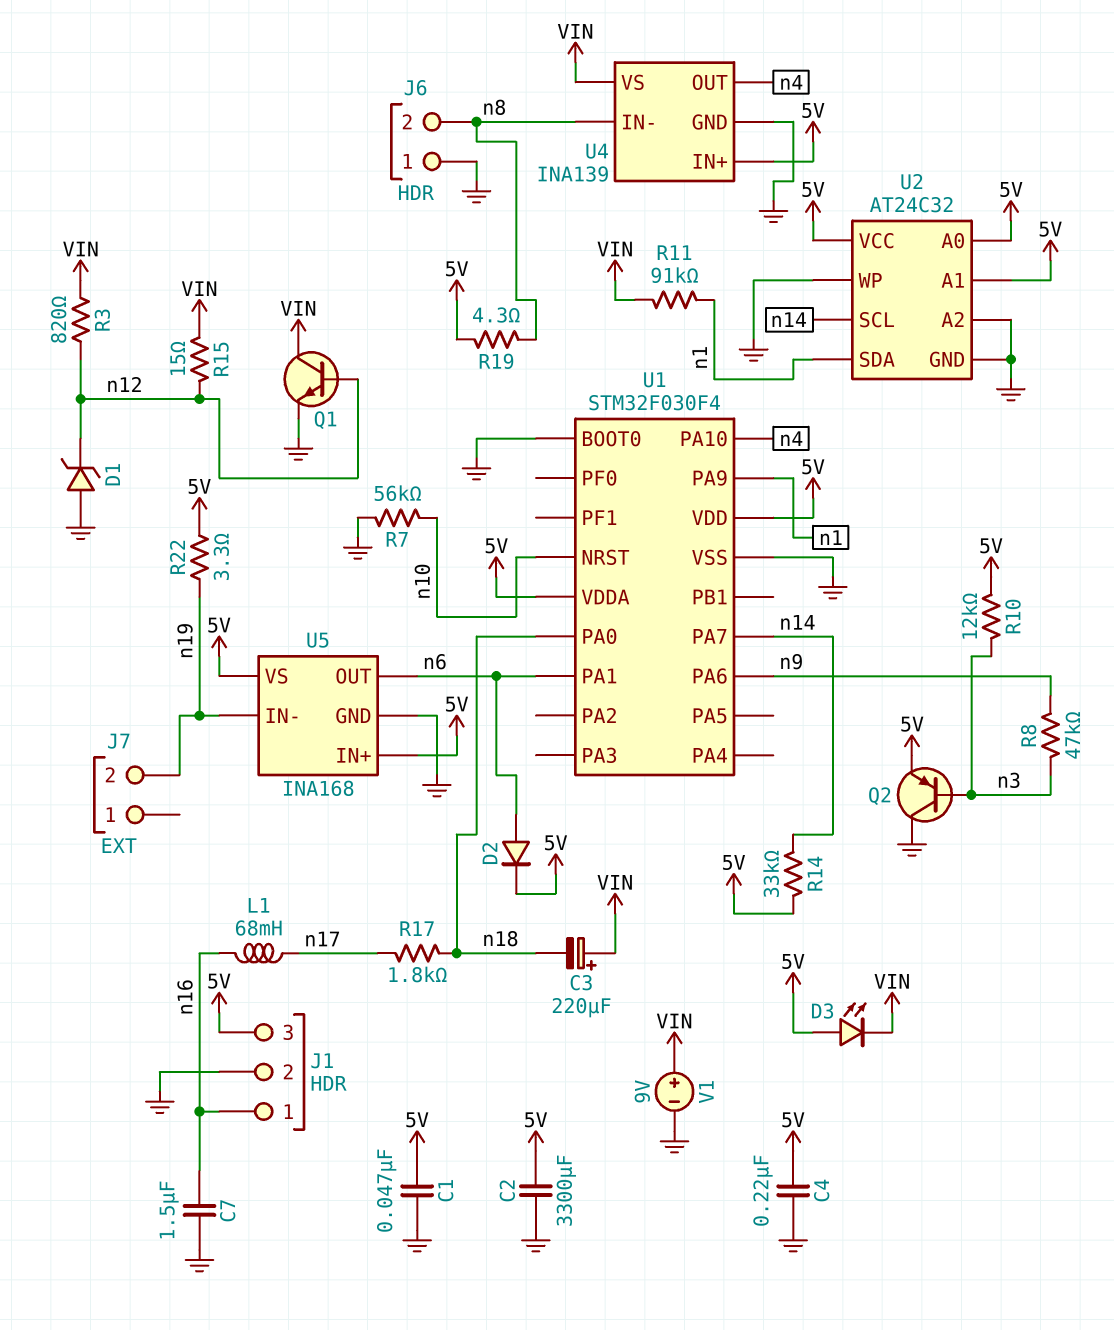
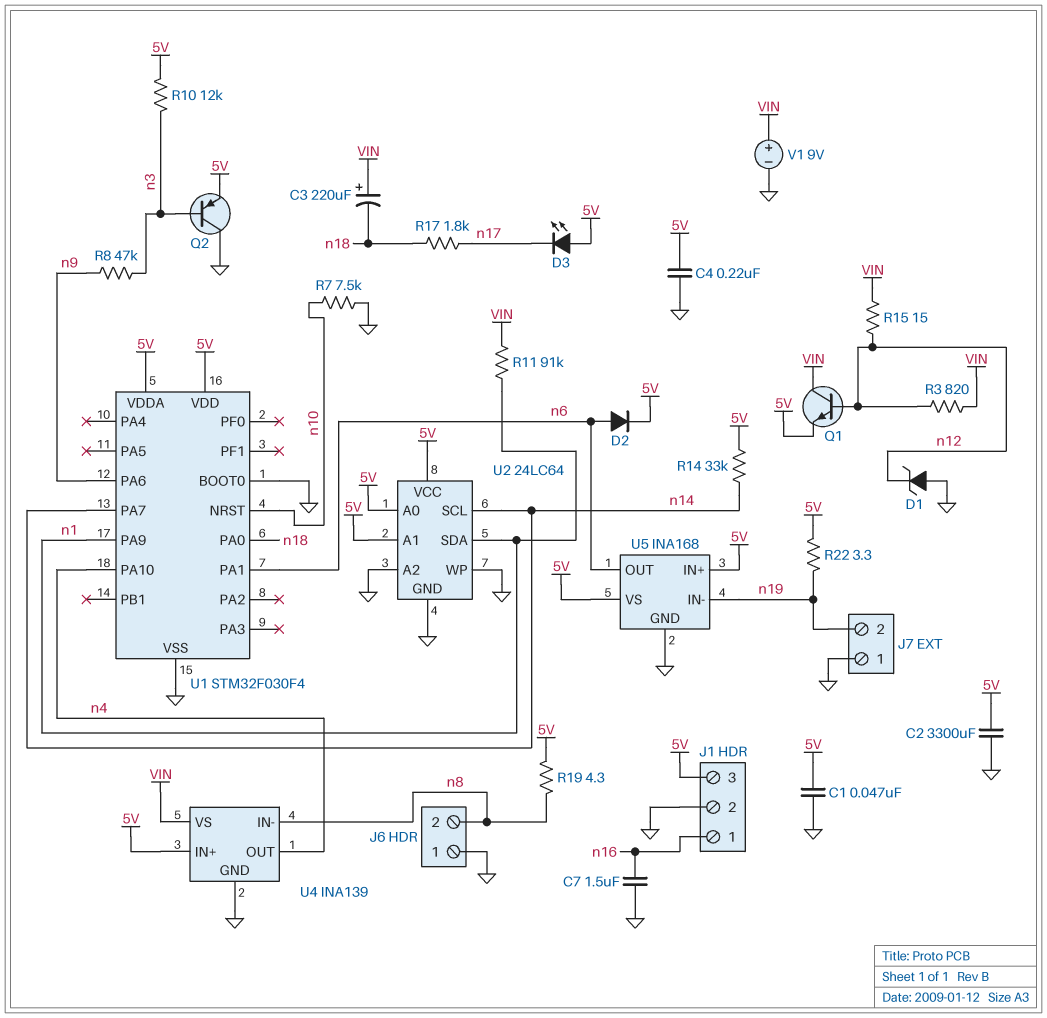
D3: LED (A 5V, K VIN) -> LED (A 5V, K n17)
J7 pin 1: none -> GND
L1: 68mH (n16, n17) -> none
Q1: NPN (B n12, C VIN, E GND) -> NPN (B n12, C VIN, E 5V)
R7: 56k (GND, n10) -> 7.5k (GND, n10)
U2: AT24C32 -> 24LC64

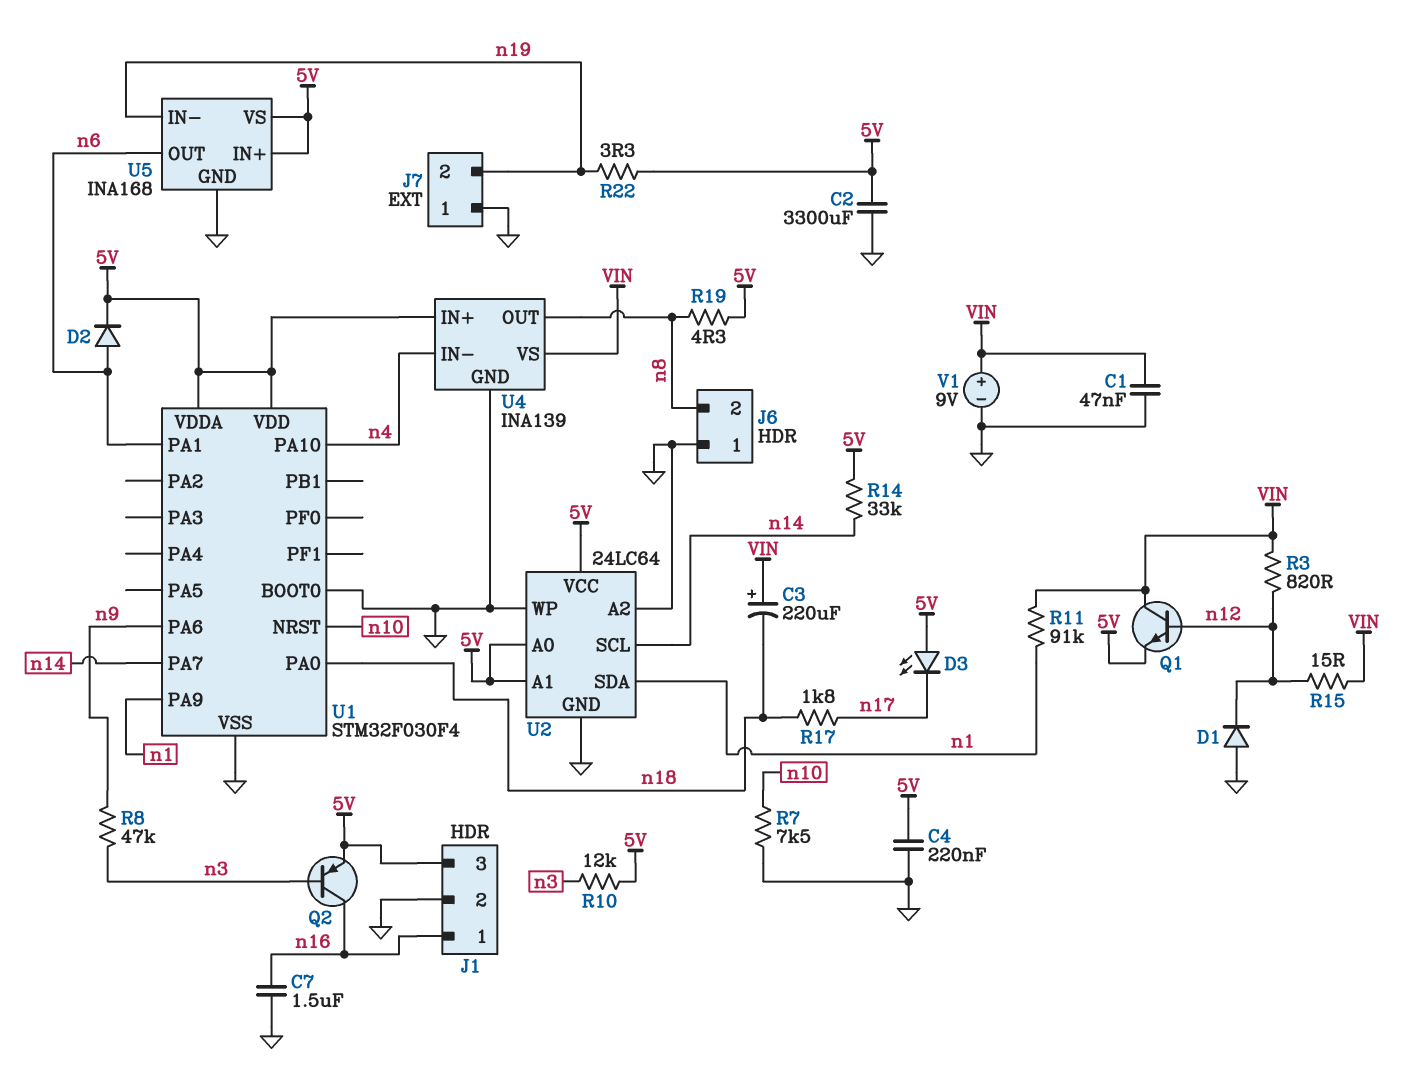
C1: 47nF (5V, GND) -> 47nF (GND, VIN)
D1: zener (A GND, K n12) -> diode (A GND, K n12)
Q2: PNP (B n3, C GND, E 5V) -> PNP (B n3, C n16, E 5V)
U4 pin IN-: n8 -> n4
U4 pin OUT: n4 -> n8

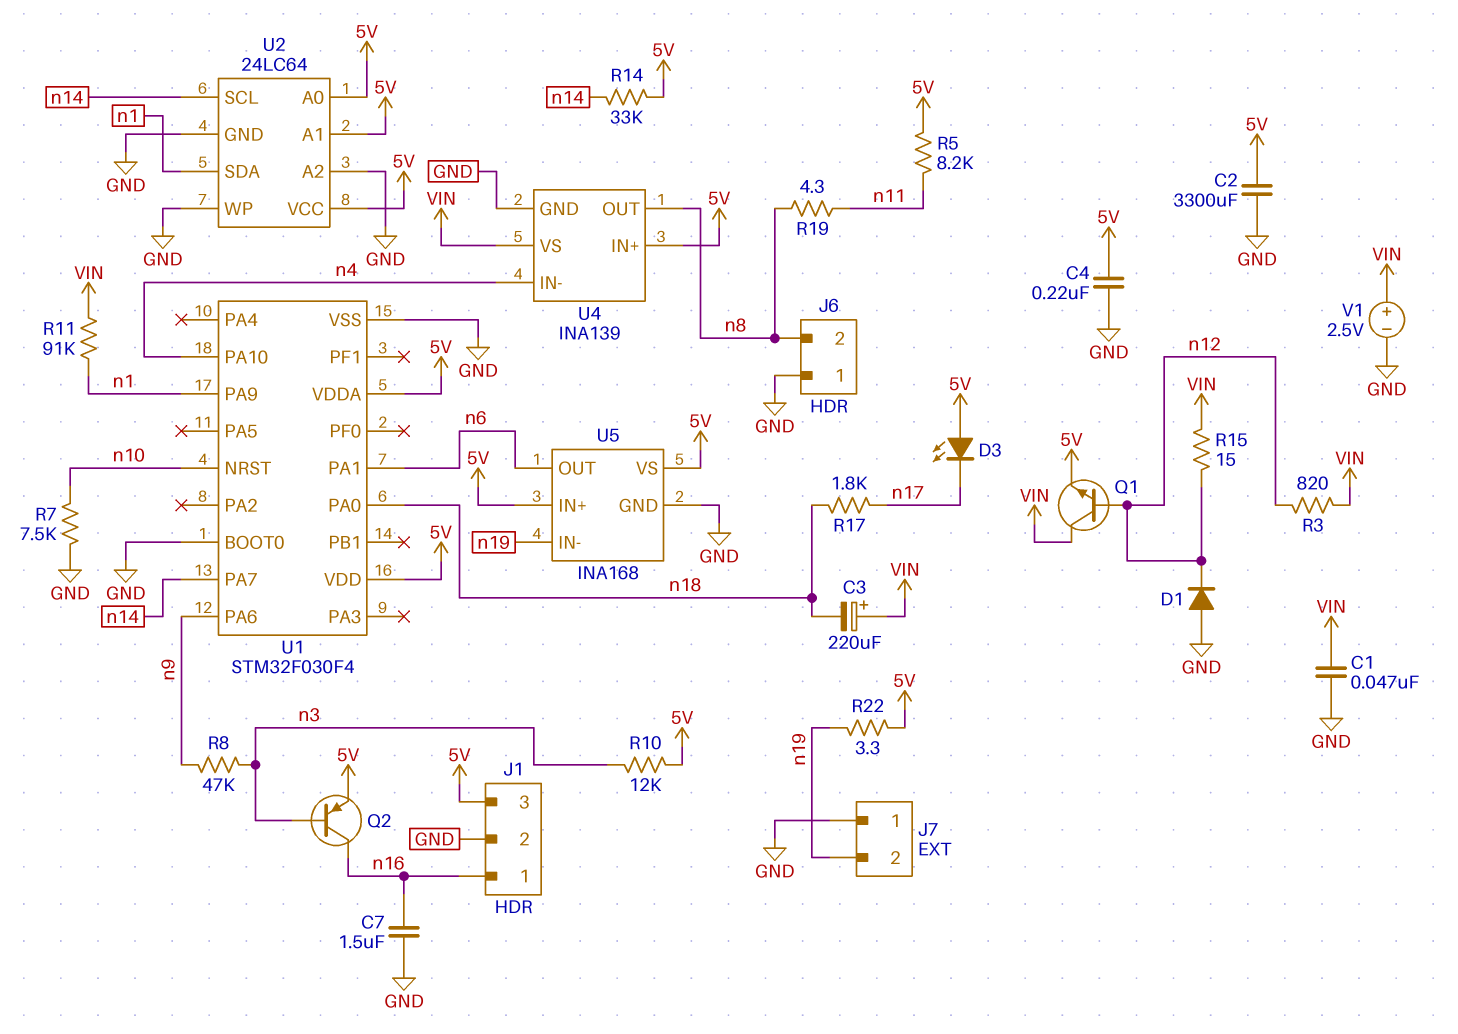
D2: diode (A n6, K 5V) -> none
R5: none -> 8.2k (5V, n11)
R19: 4.3 (5V, n8) -> 4.3 (n8, n11)
V1: 9V (plus VIN, minus GND) -> 2.5V (plus VIN, minus GND)

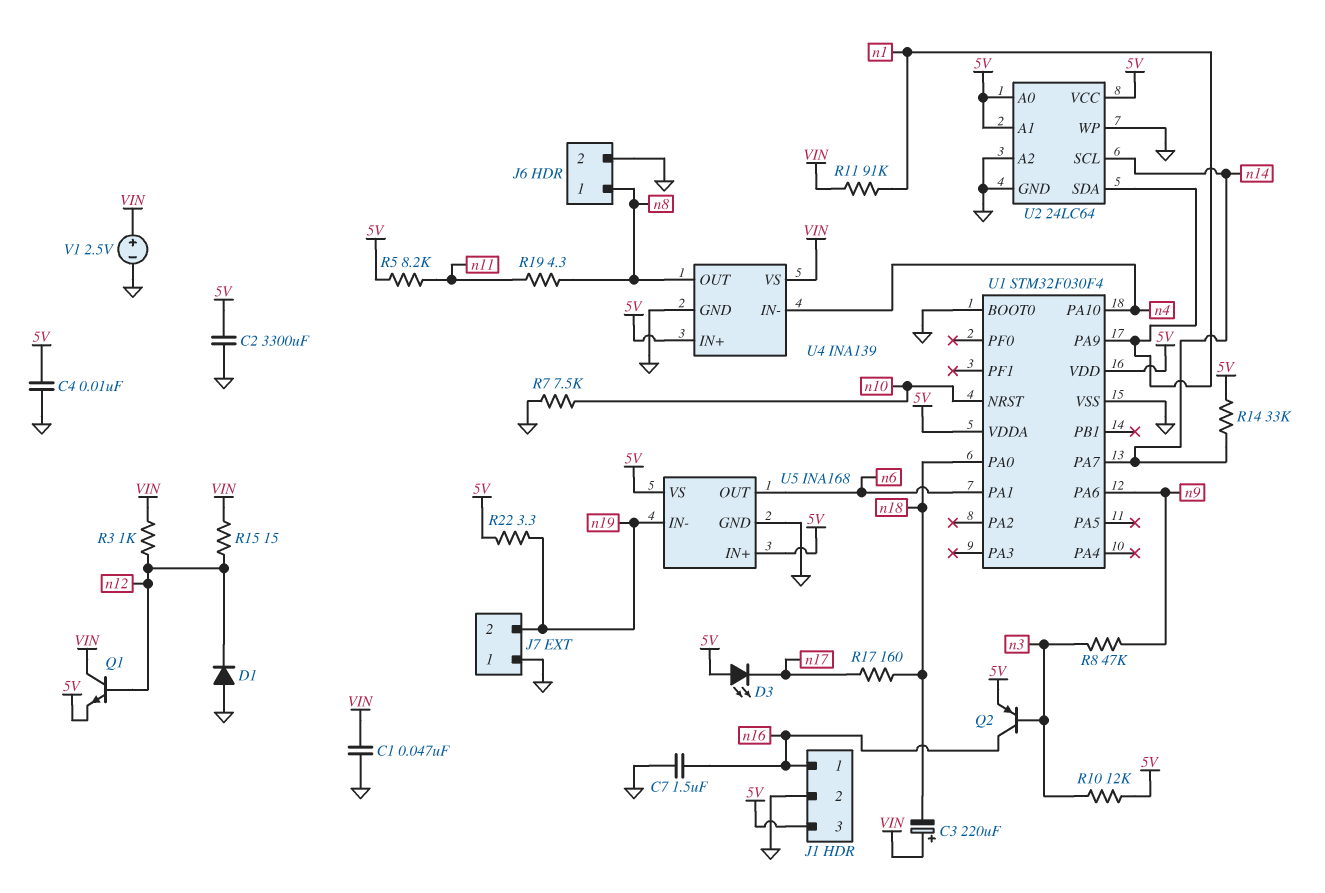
C4: 220nF (5V, GND) -> 10nF (5V, GND)
J6 pin 1: GND -> n8
J6 pin 2: n8 -> GND
R3: 820 (VIN, n12) -> 1k (VIN, n12)
R17: 1.8k (n17, n18) -> 160 (n17, n18)

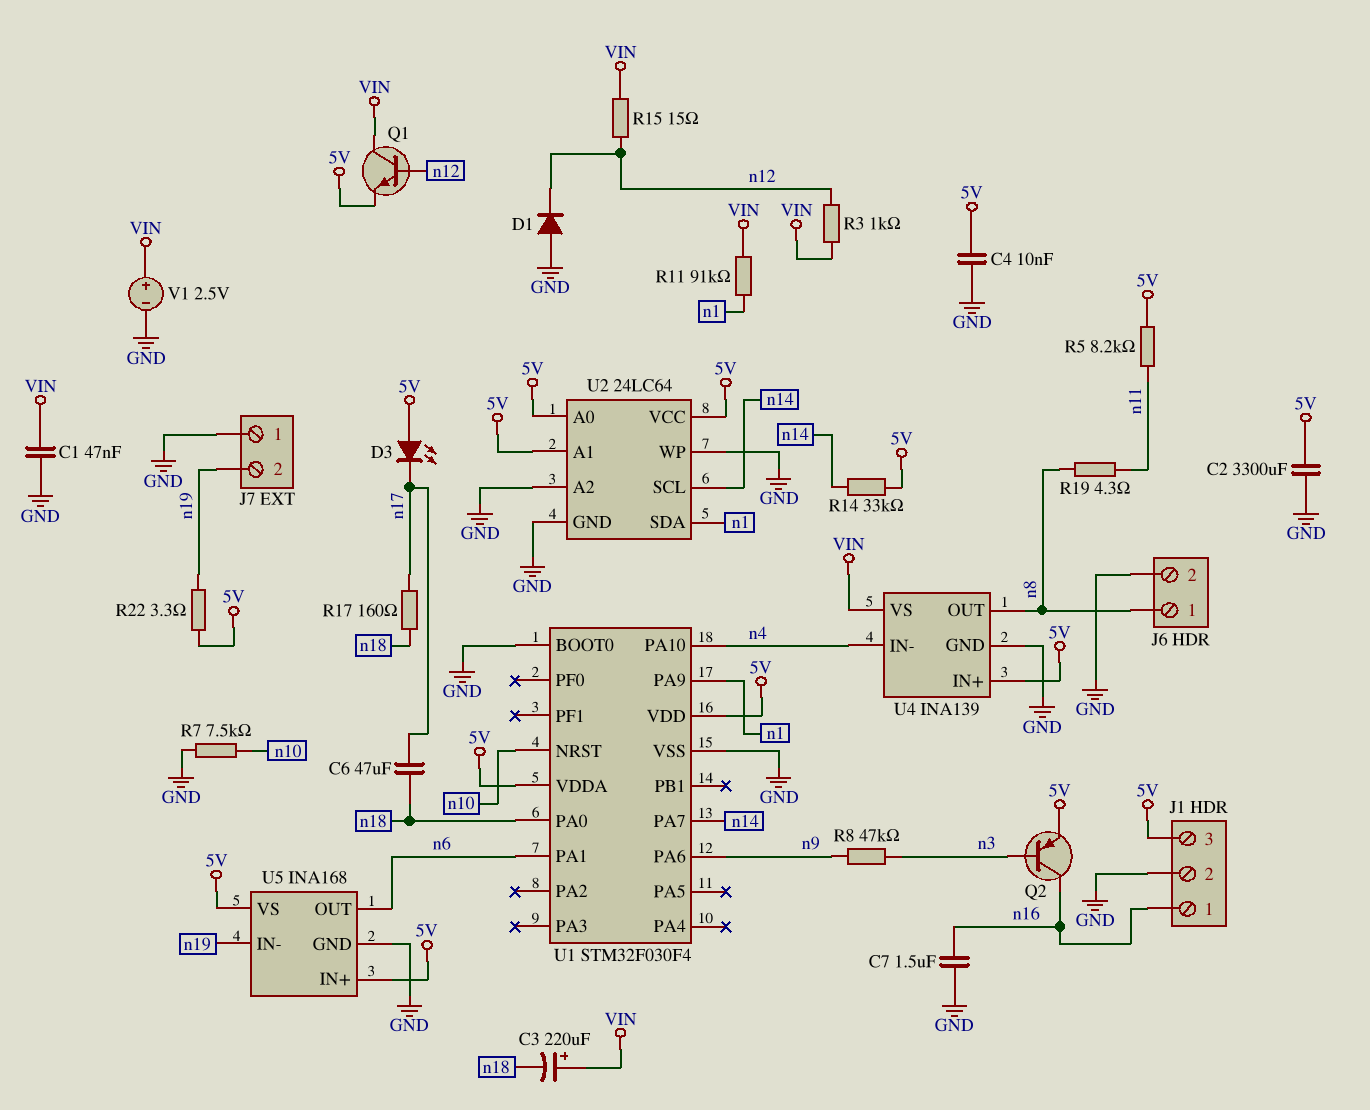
C6: none -> 47uF (n17, n18)
R10: 12k (5V, n3) -> none

